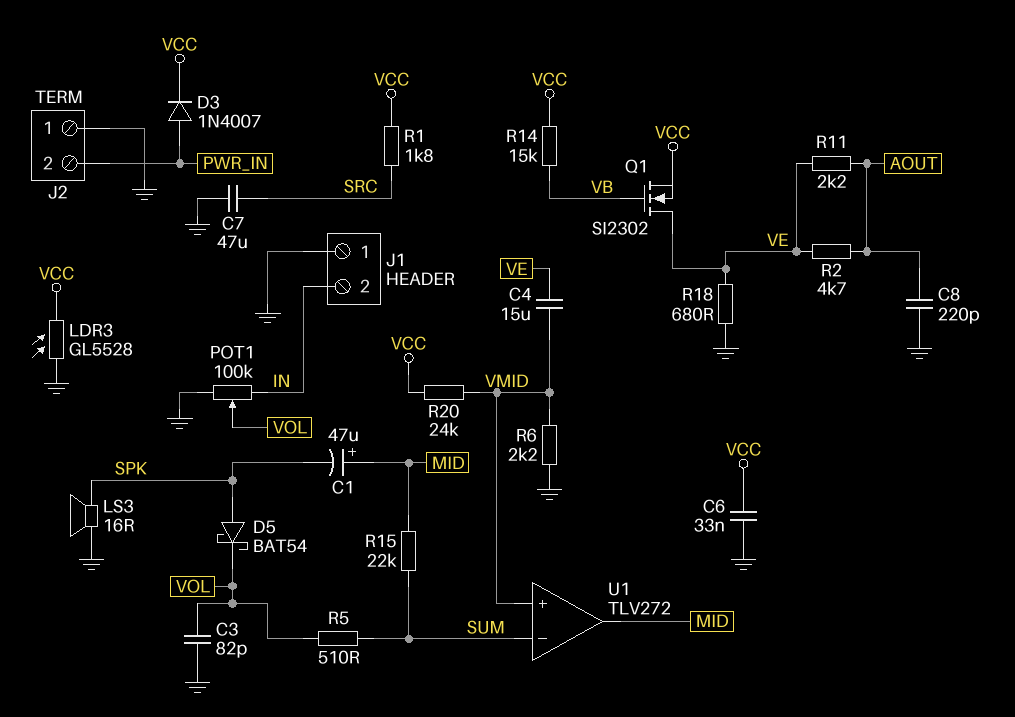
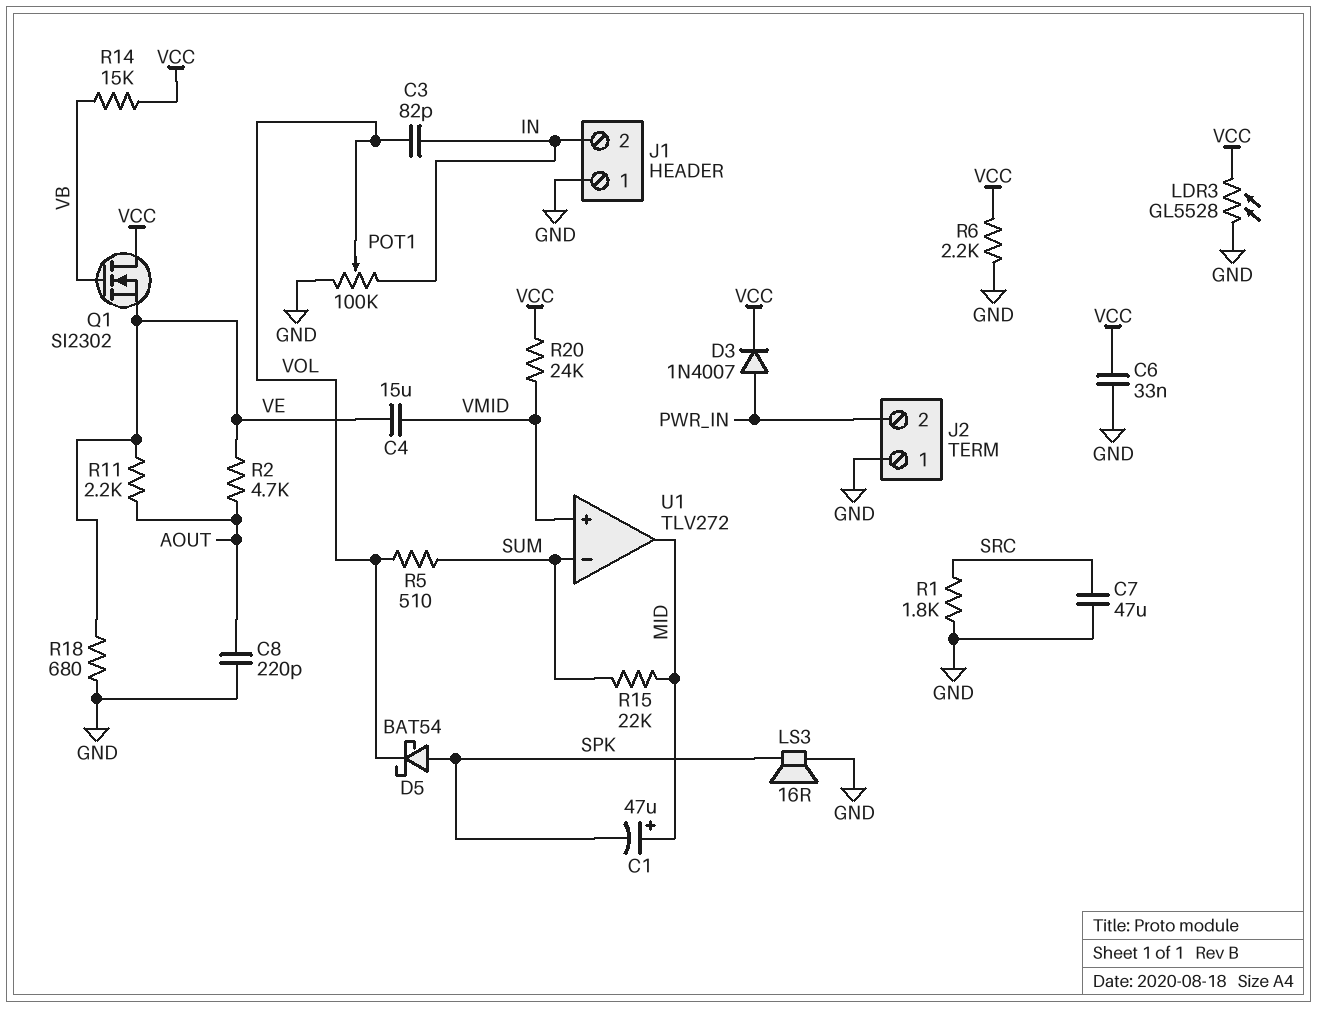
C3: 82pF (GND, VOL) -> 82pF (IN, VOL)
Q1: NMOS SI2302 (G VB, D VE, S VCC) -> NMOS SI2302 (G VB, D VCC, S VE)
R1: 1.8k (SRC, VCC) -> 1.8k (GND, SRC)
R6: 2.2k (GND, VMID) -> 2.2k (GND, VCC)

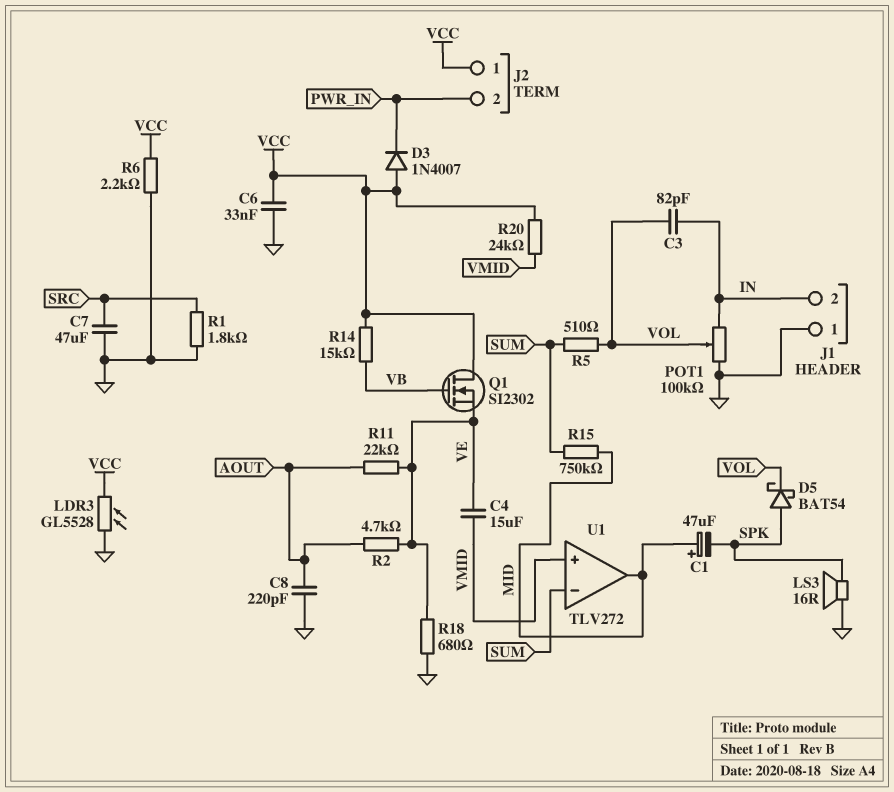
D3: diode 1N4007 (A PWR_IN, K VCC) -> diode 1N4007 (A VCC, K PWR_IN)
J2 pin 1: GND -> VCC
R11: 2.2k (AOUT, VE) -> 22k (AOUT, VE)
R15: 22k (MID, SUM) -> 750k (MID, SUM)

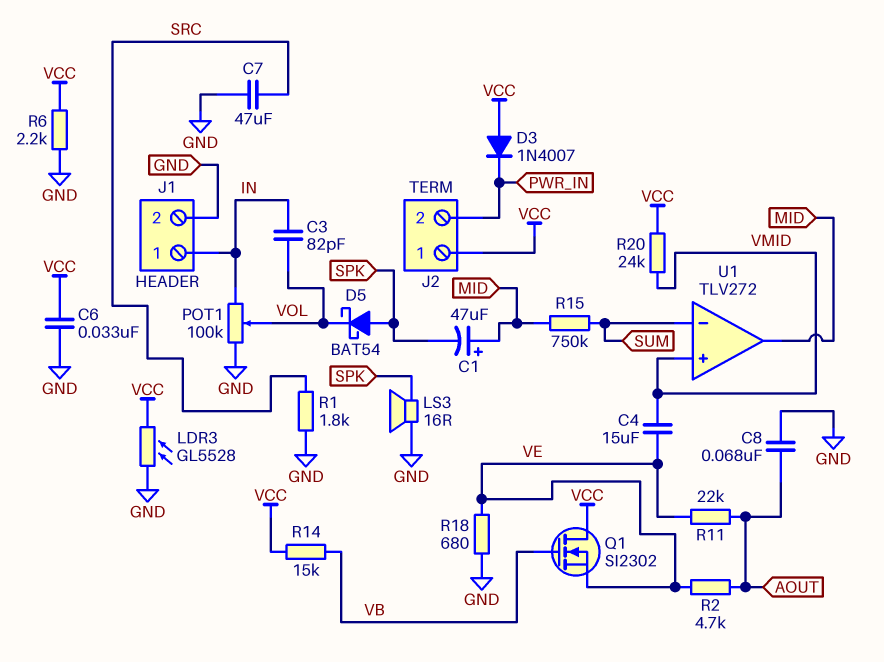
C8: 220pF (AOUT, GND) -> 68nF (AOUT, GND)
J1 pin 1: GND -> IN
J1 pin 2: IN -> GND
R5: 510 (SUM, VOL) -> none

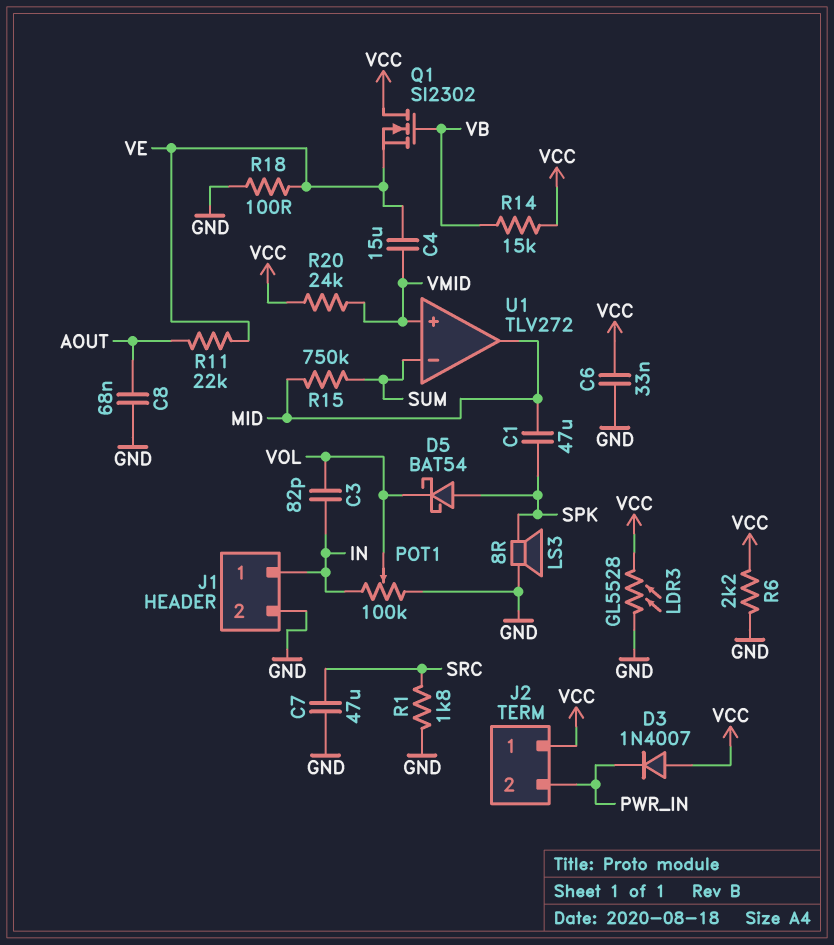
C1: 47uF (plus MID, minus SPK) -> 47uF (MID, SPK)
LS3: speaker 16R (GND, SPK) -> speaker 8R (GND, SPK)
R2: 4.7k (AOUT, VE) -> none
R18: 680 (GND, VE) -> 100 (GND, VE)

